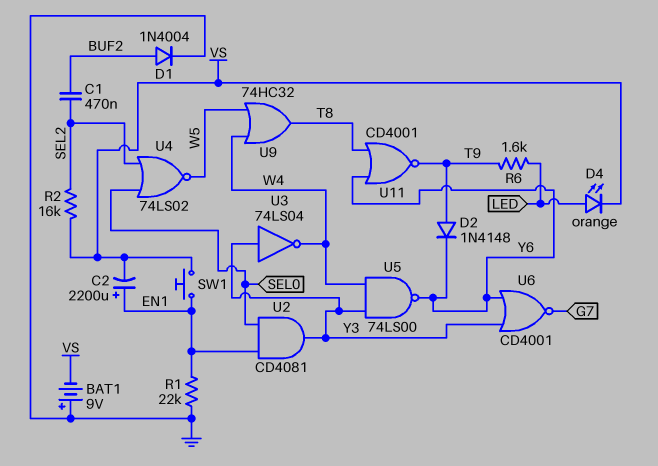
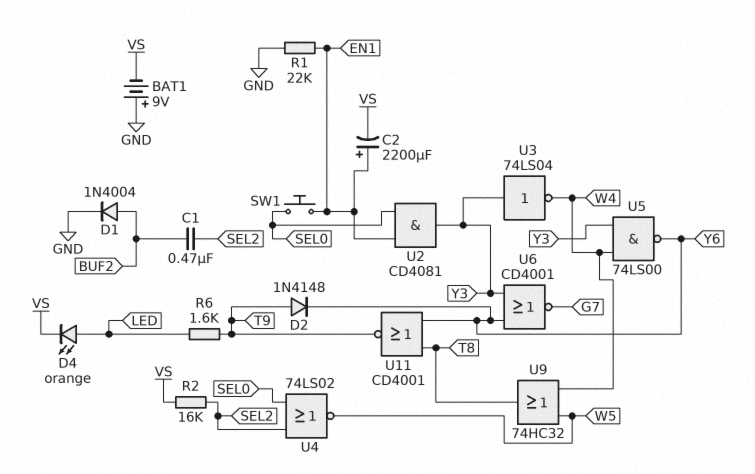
SW1: button (EN1, VS) -> button (EN1, SEL0)

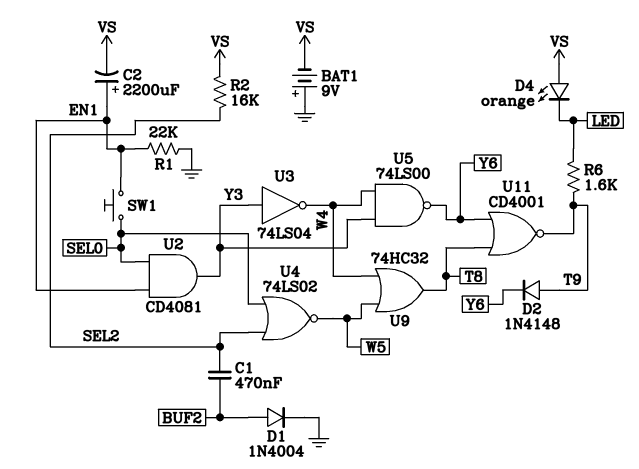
D4: LED orange (A LED, K VS) -> LED orange (A VS, K LED)
U6: NOR CD4001 (in Y3, in Y6, out G7) -> none

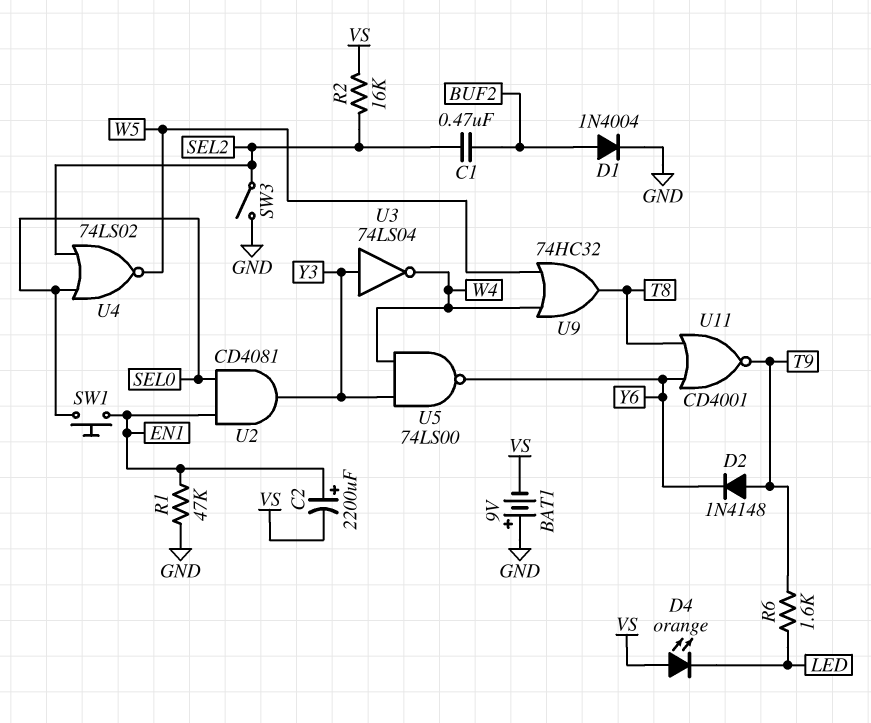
R1: 22k (EN1, GND) -> 47k (EN1, GND)
SW3: none -> switch (GND, SEL2)

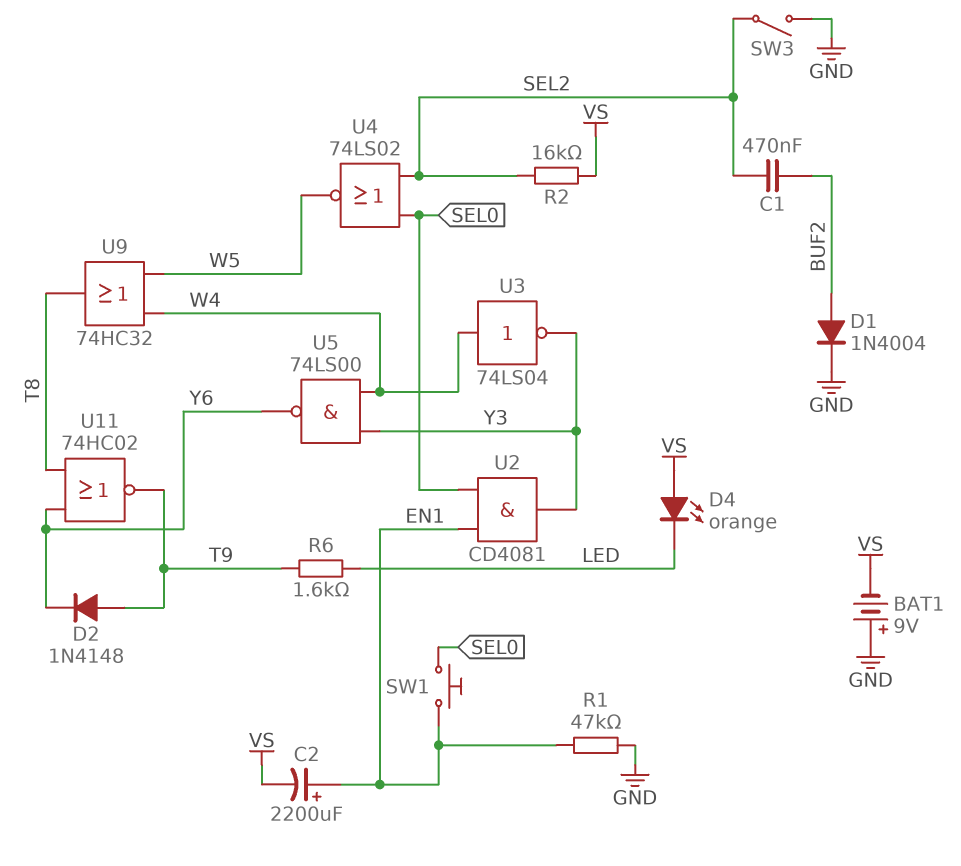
U3: NOT 74LS04 (in Y3, out W4) -> NOT 74LS04 (in W4, out Y3)
U11: NOR CD4001 (in T8, in Y6, out T9) -> NOR 74HC02 (in T8, in Y6, out T9)

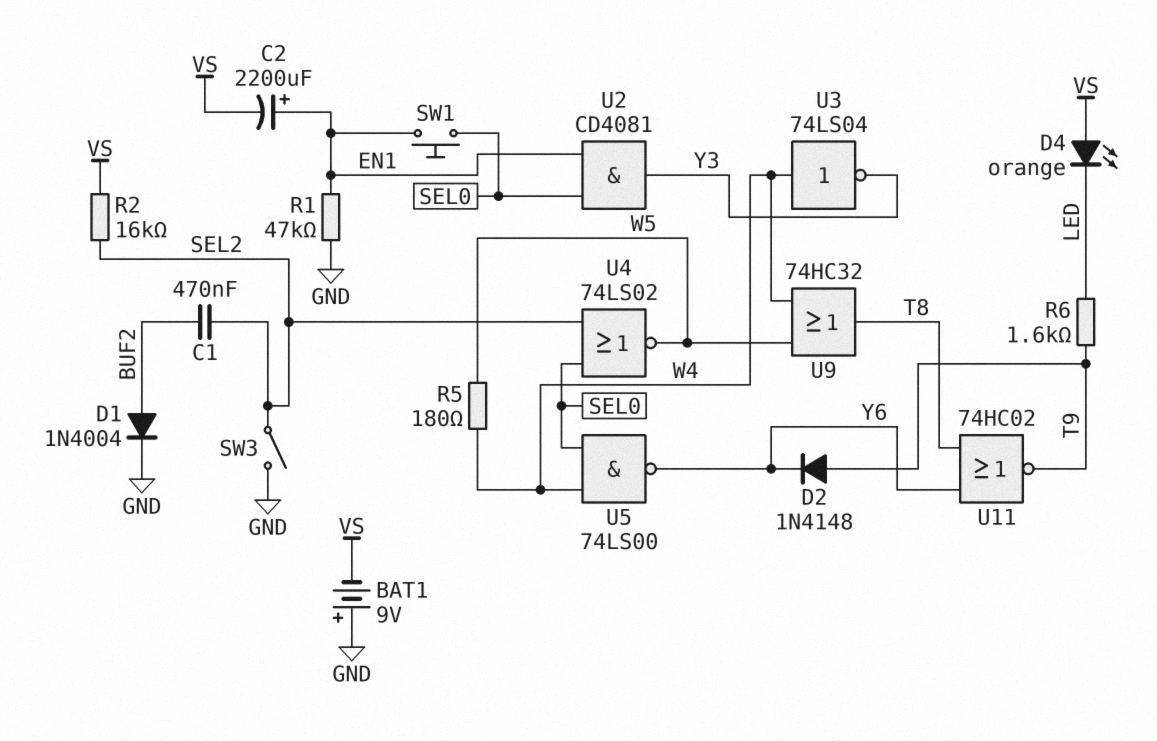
R5: none -> 180 (W4, W5)
U5: NAND 74LS00 (in W4, in Y3, out Y6) -> NAND 74LS00 (in SEL0, in W4, out Y6)

